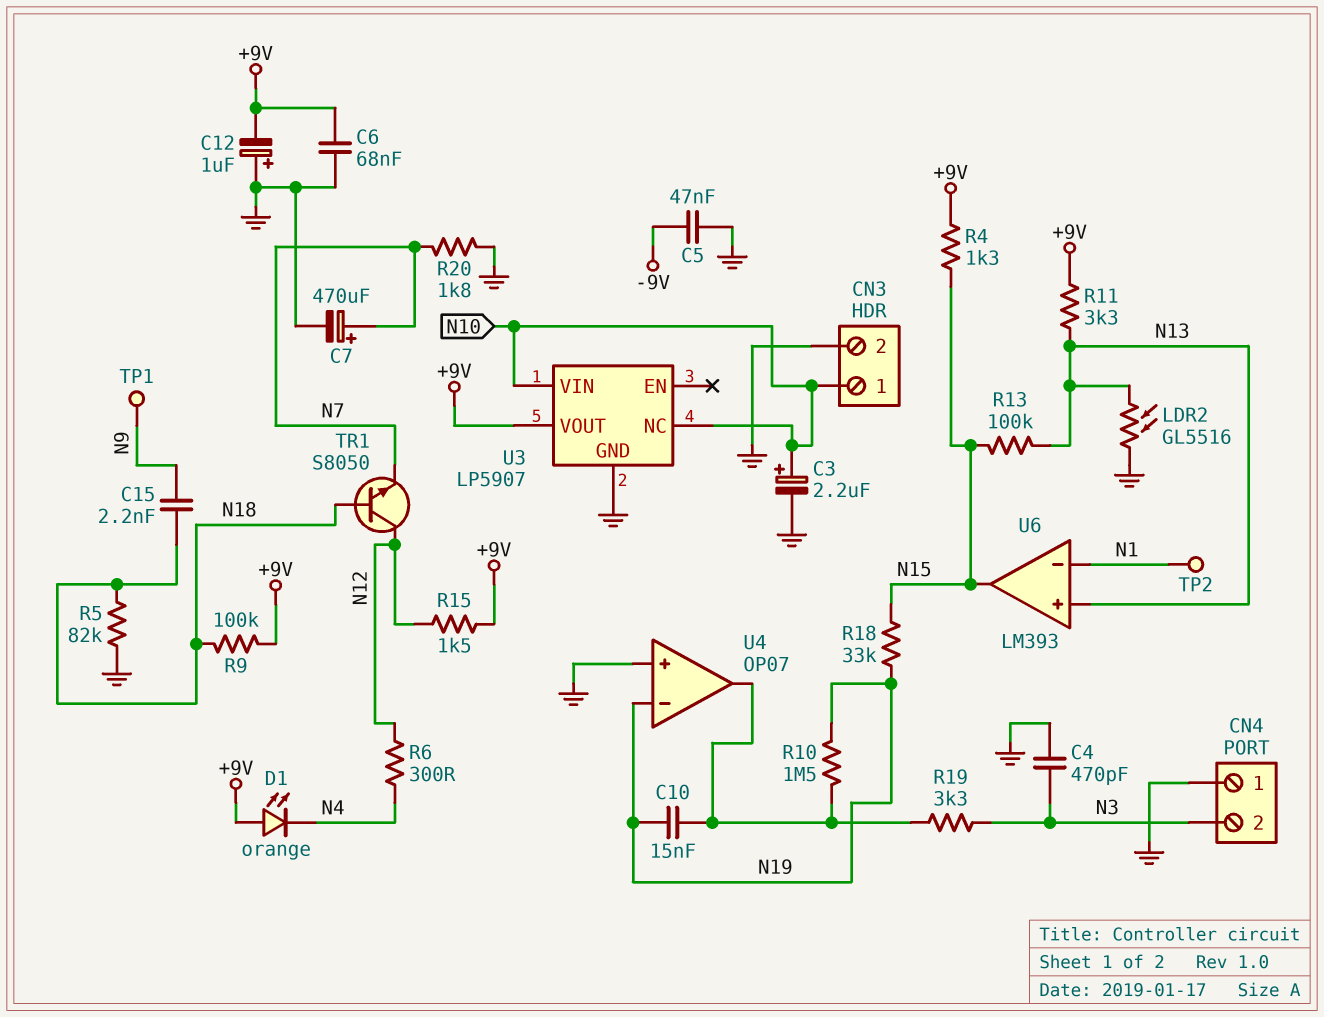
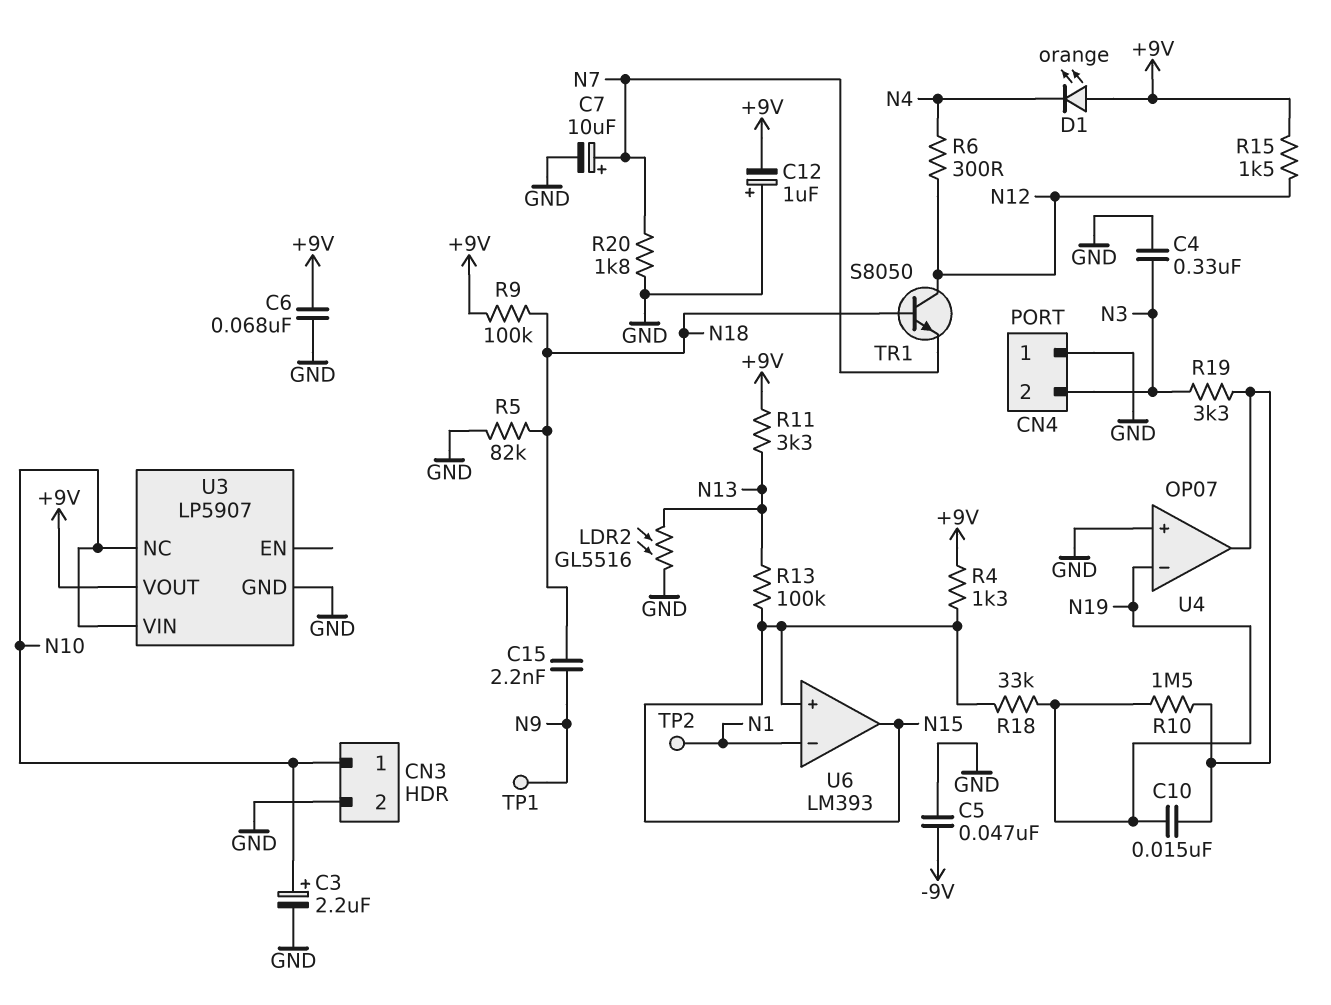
C4: 470pF (GND, N3) -> 330nF (GND, N3)
C7: 470uF (plus N7, minus GND) -> 10uF (plus N7, minus GND)
U6 pin in+: N13 -> N15

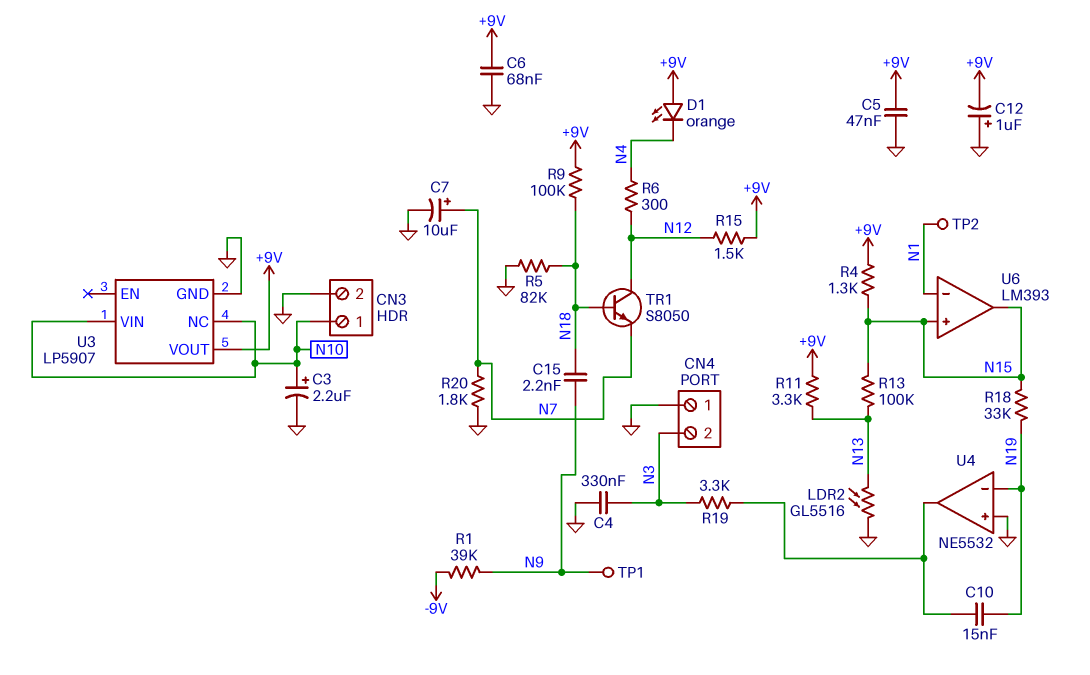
C5: 47nF (-9V, GND) -> 47nF (+9V, GND)
R1: none -> 39k (-9V, N9)
R10: 1.5M (N19, U4/out) -> none
U4: OP07 -> NE5532

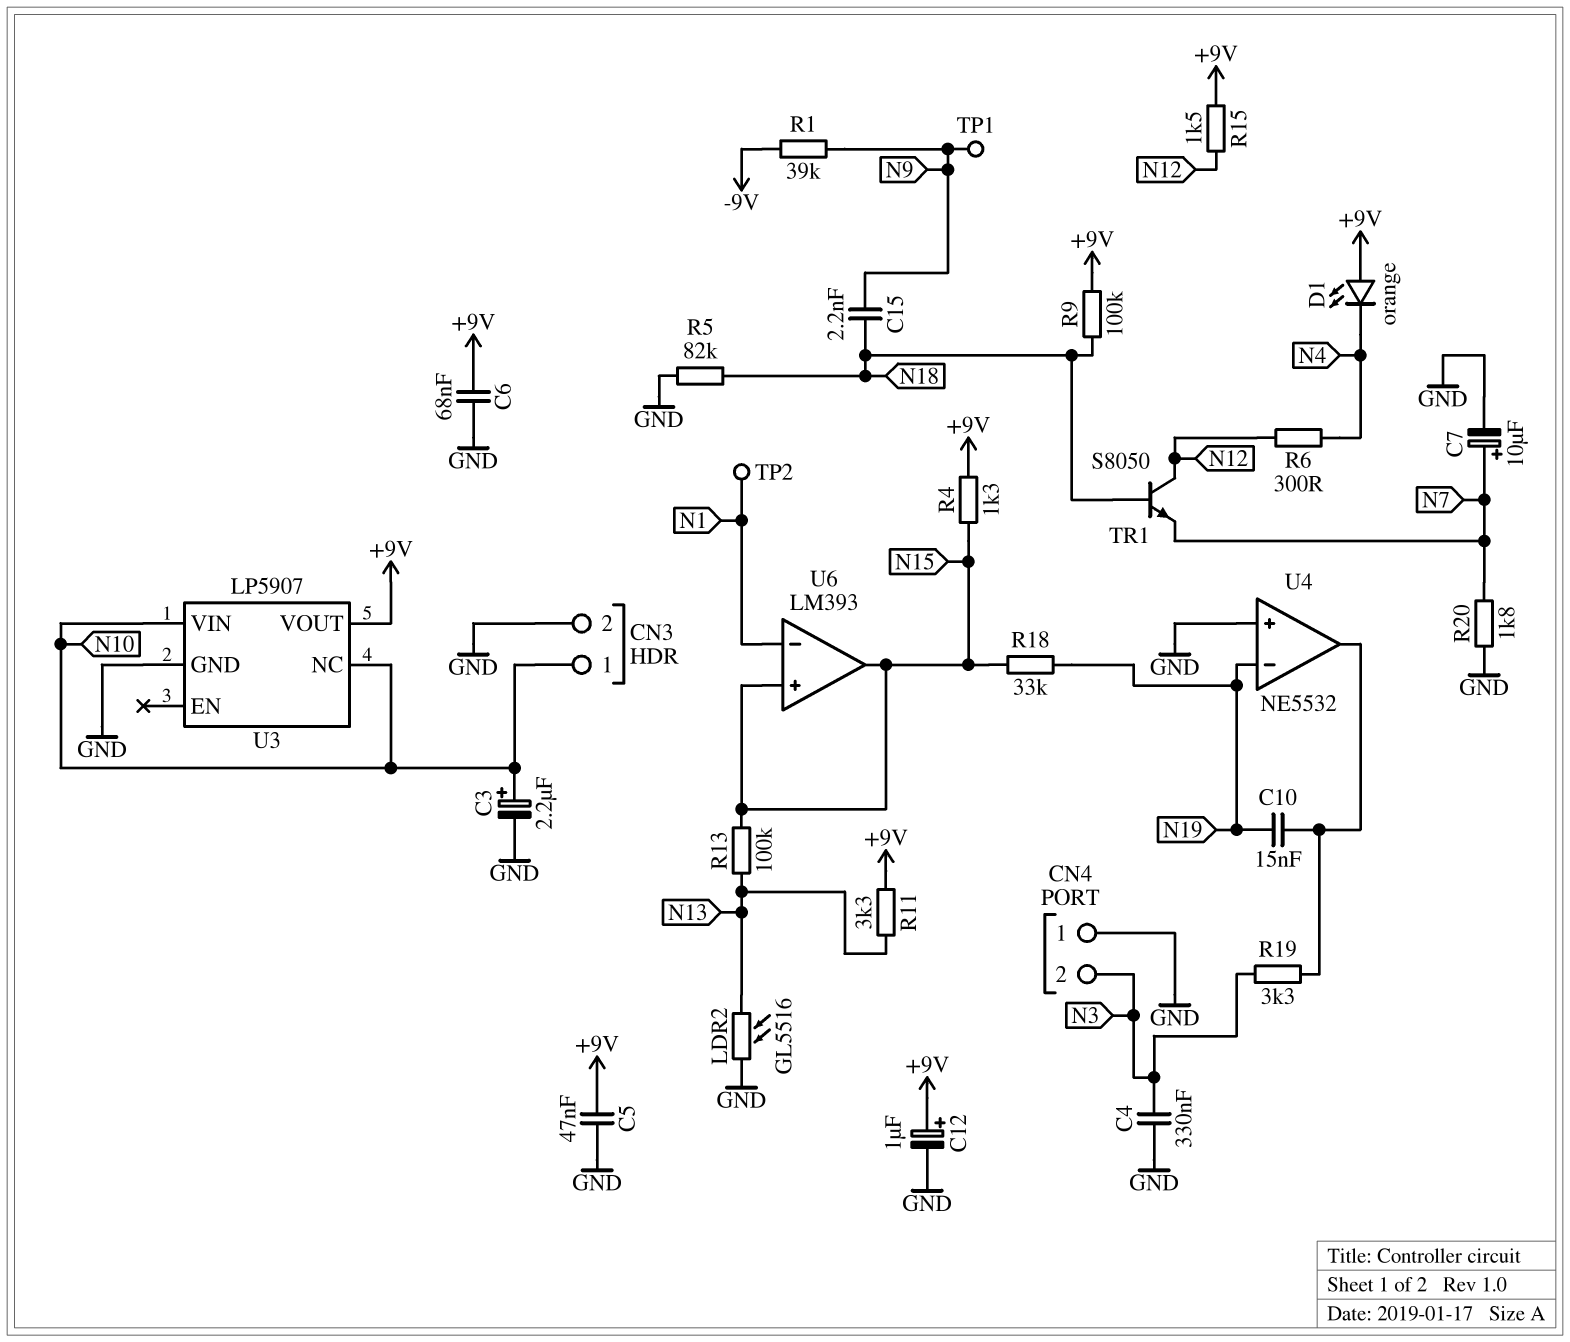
C12: 1uF (plus GND, minus +9V) -> 1uF (plus +9V, minus GND)

